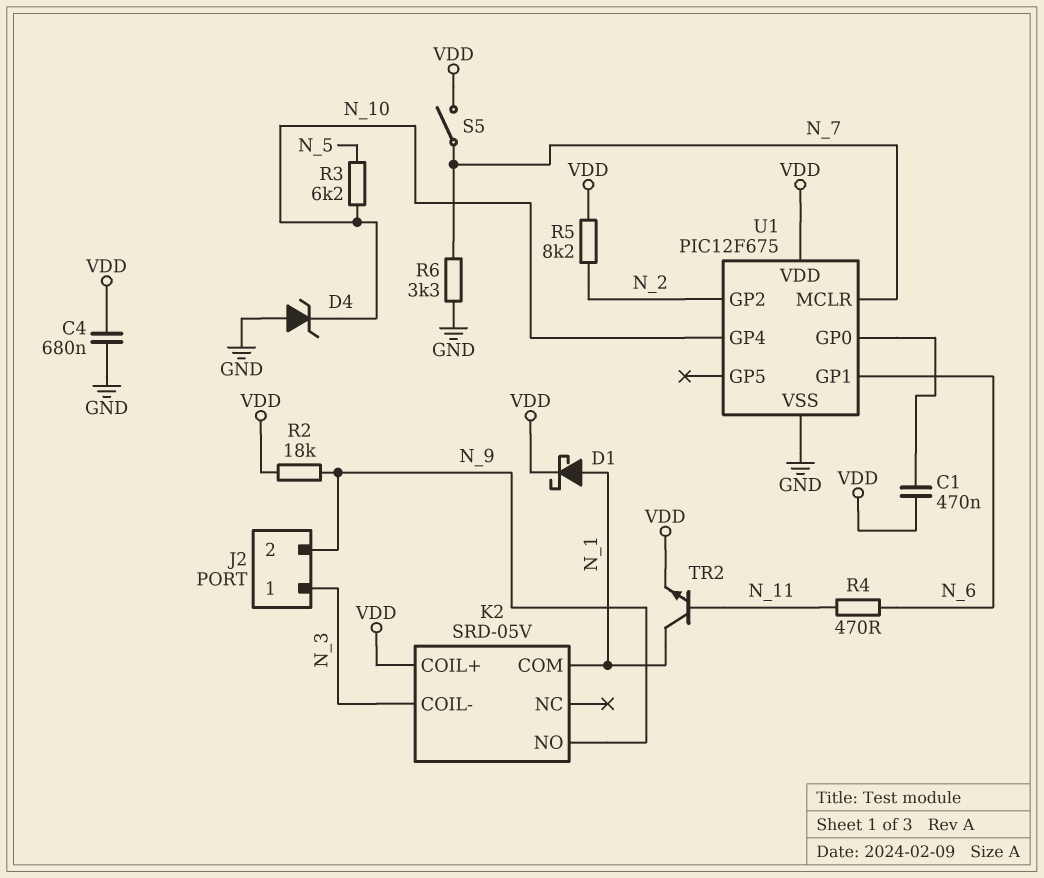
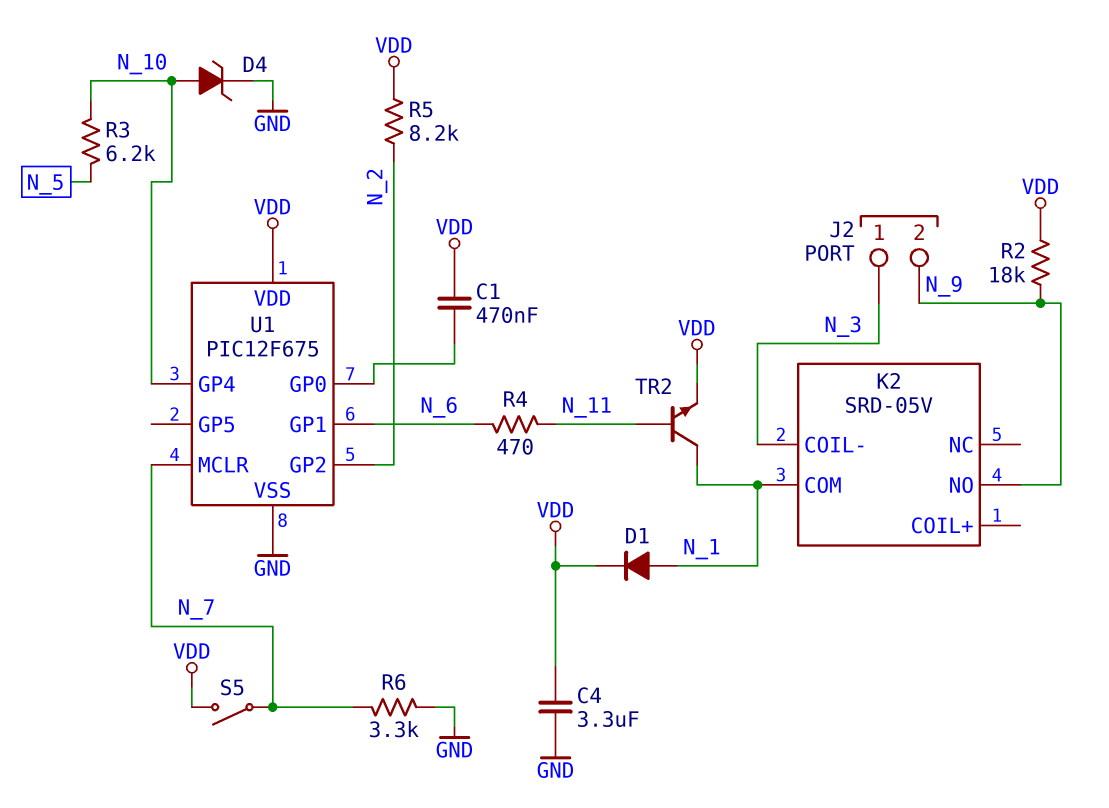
C4: 680nF (GND, VDD) -> 3.3uF (GND, VDD)
D1: schottky (A N_1, K VDD) -> diode (A N_1, K VDD)
D4: zener (A GND, K N_10) -> zener (A N_10, K GND)
K2 pin COIL+: VDD -> none

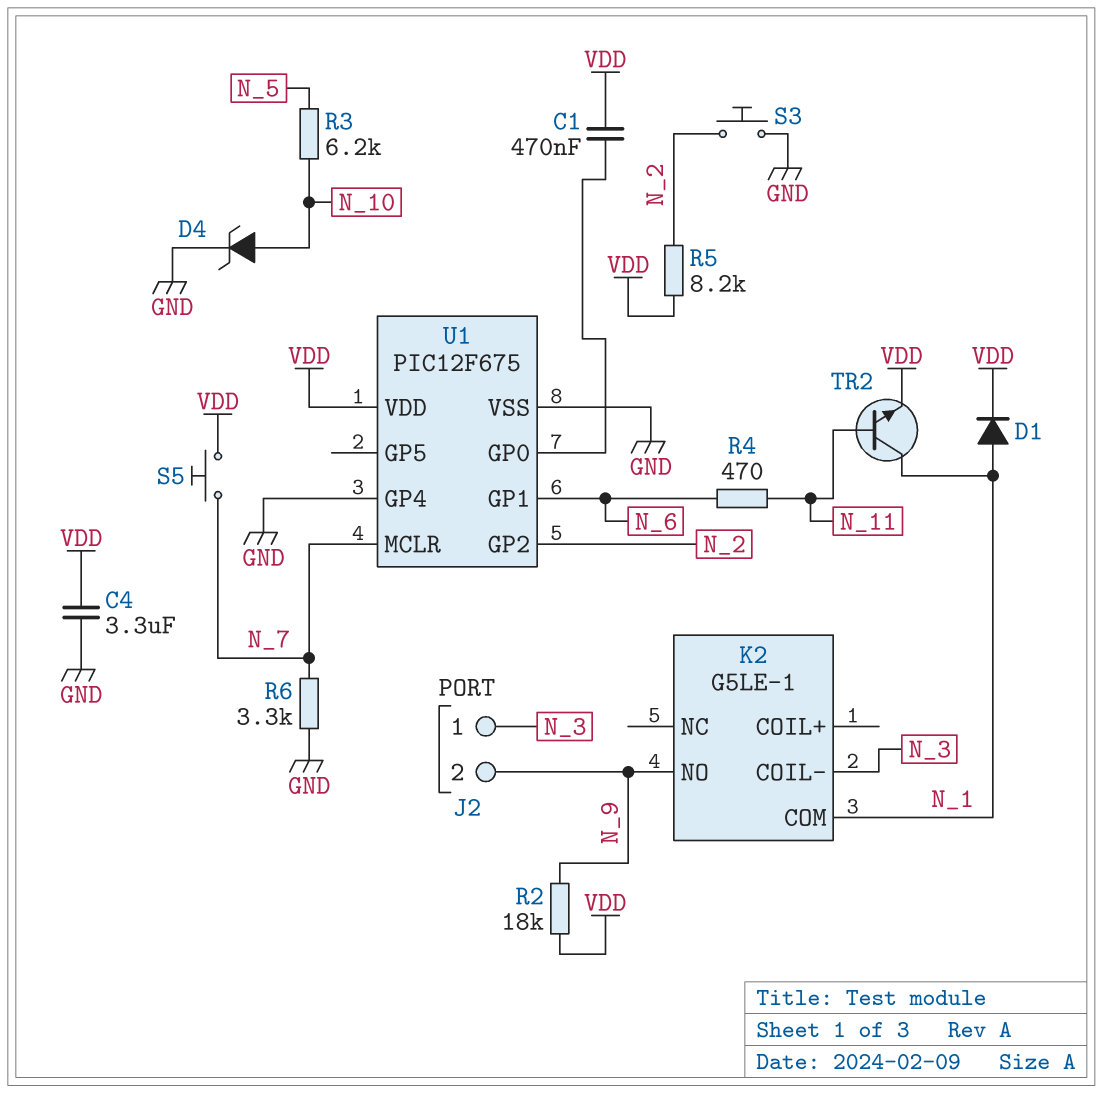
K2: SRD-05V -> G5LE-1
S3: none -> button (GND, N_2)
S5: switch (N_7, VDD) -> button (N_7, VDD)
U1 pin GP4: N_10 -> GND

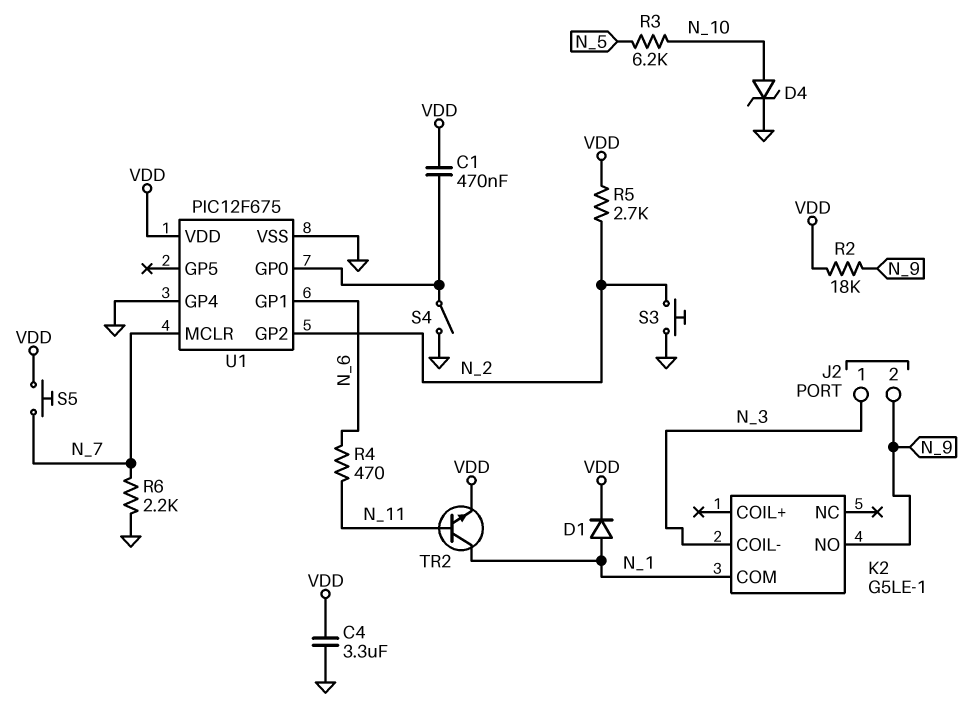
R5: 8.2k (N_2, VDD) -> 2.7k (N_2, VDD)
R6: 3.3k (GND, N_7) -> 2.2k (GND, N_7)
S4: none -> switch (GND, U1/GP0)

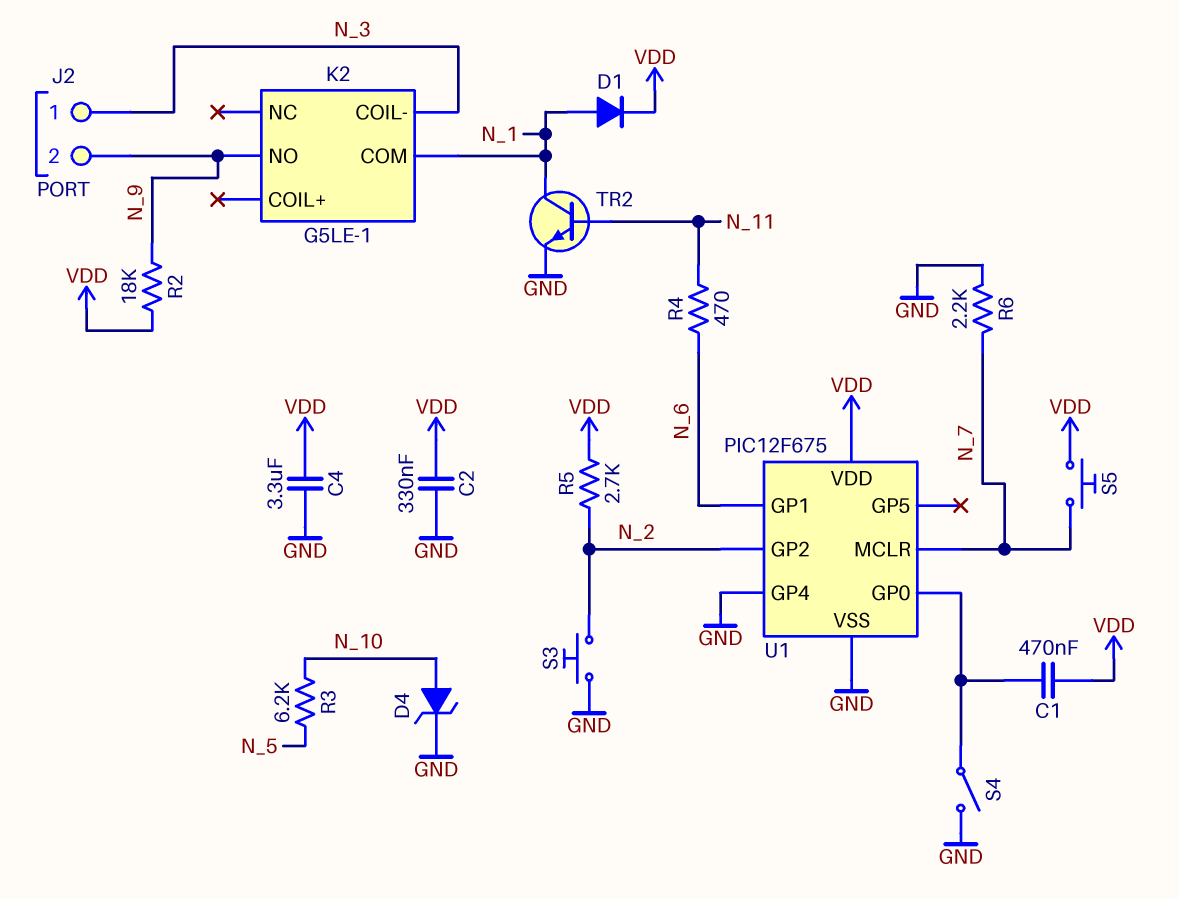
C2: none -> 330nF (GND, VDD)
TR2: NPN (B N_11, C N_1, E VDD) -> NPN (B N_11, C N_1, E GND)

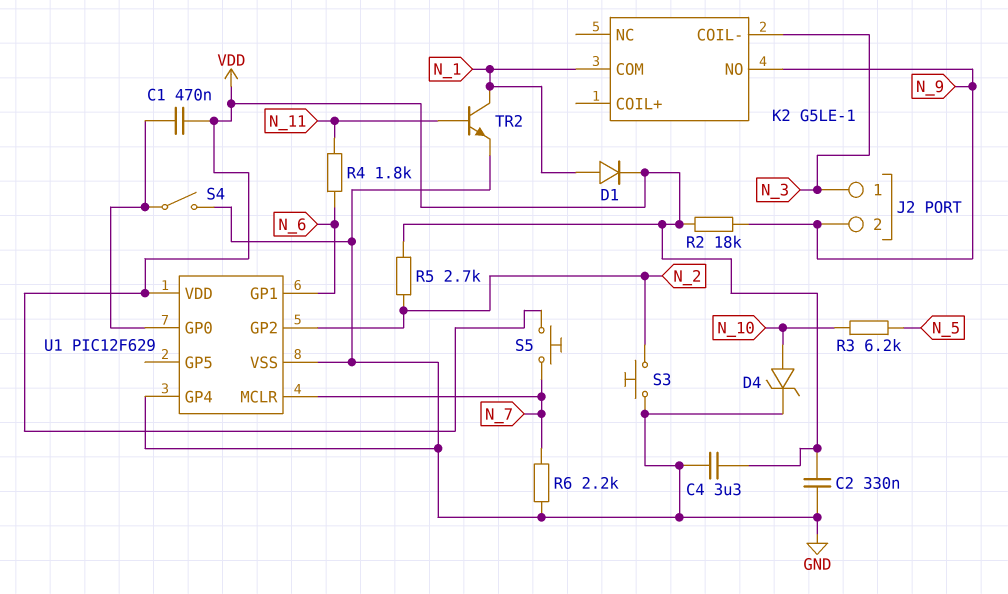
R4: 470 (N_6, N_11) -> 1.8k (N_6, N_11)
U1: PIC12F675 -> PIC12F629

